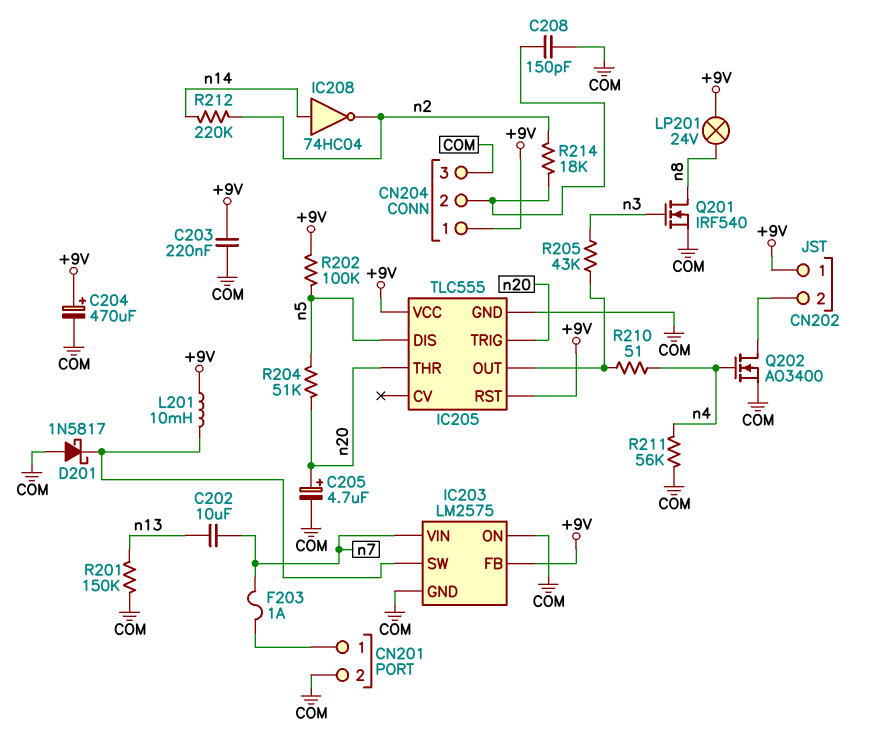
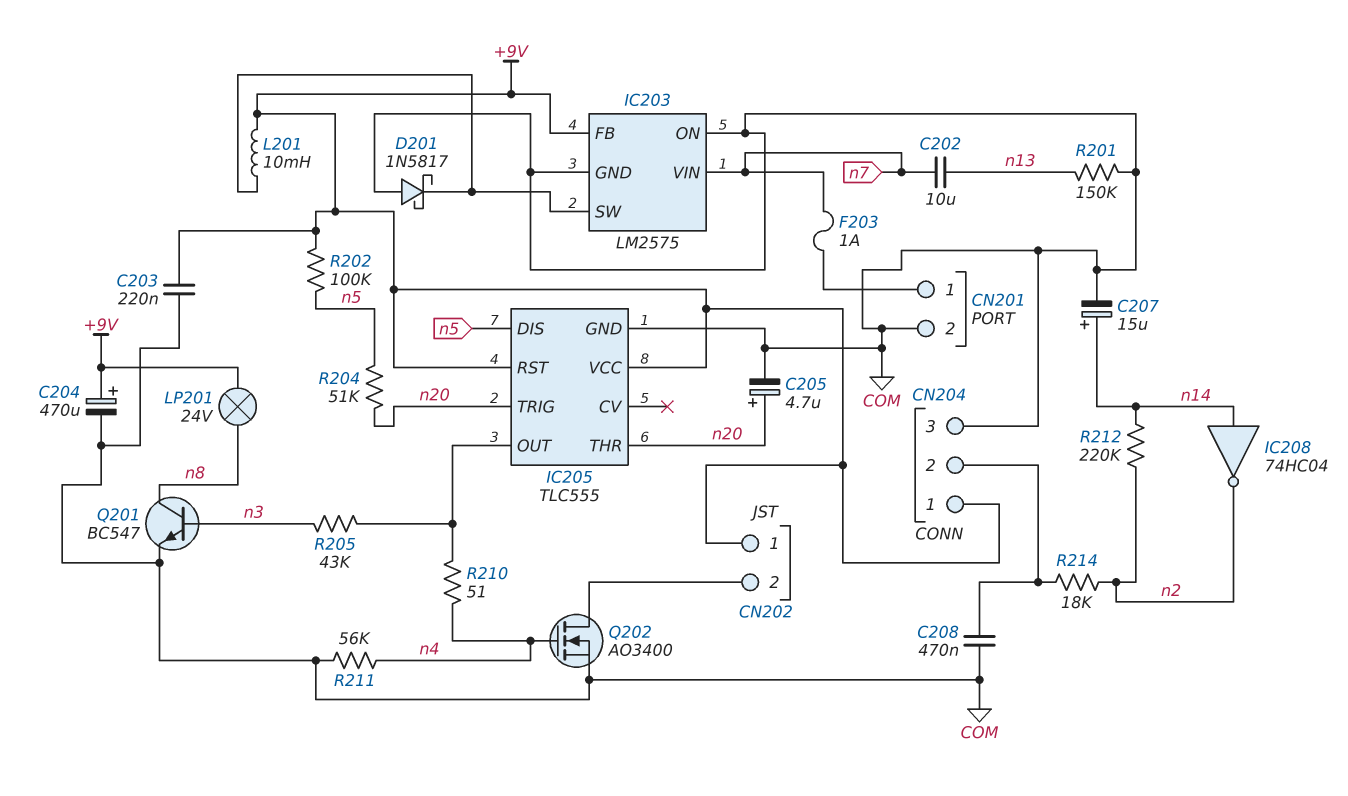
C207: none -> 15uF (plus n14, minus COM)
C208: 150pF (CN204/2, COM) -> 470nF (CN204/2, COM)
Q201: NMOS IRF540 (G n3, D n8, S COM) -> NPN BC547 (B n3, C n8, E COM)

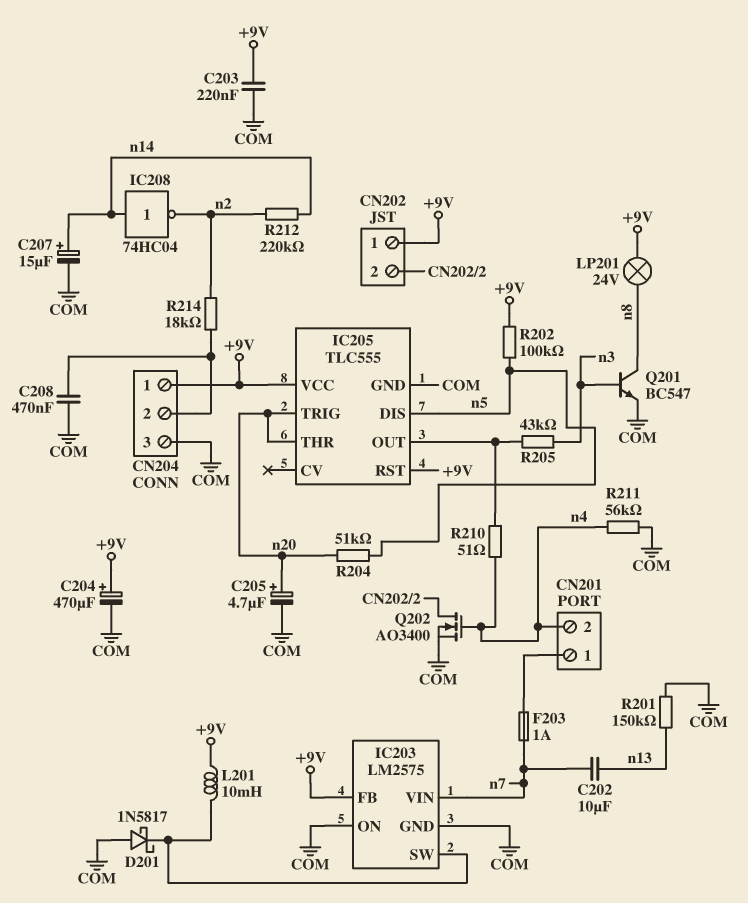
CN201 pin 2: COM -> n4

